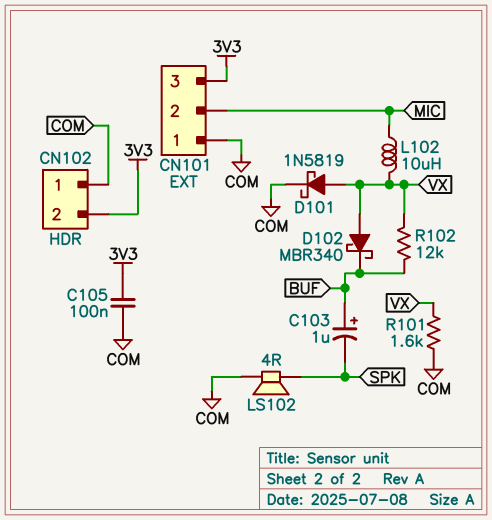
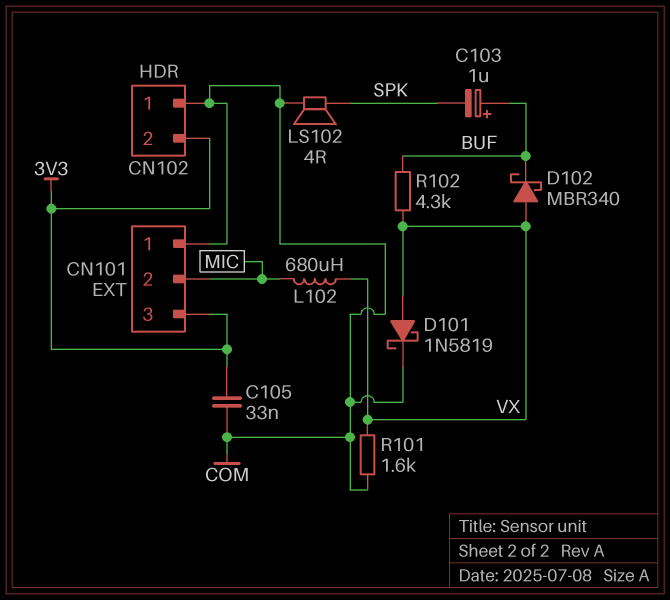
C105: 100nF (3V3, COM) -> 33nF (3V3, COM)
L102: 10uH (MIC, VX) -> 680uH (MIC, VX)
R102: 12k (BUF, VX) -> 4.3k (BUF, VX)

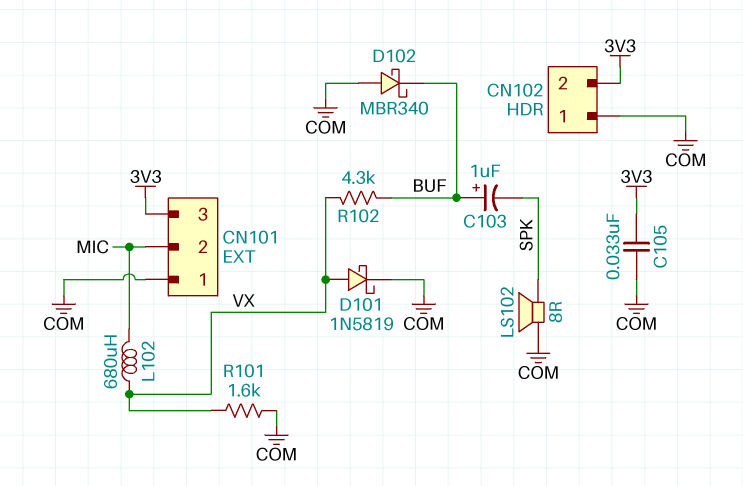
D102: schottky MBR340 (A VX, K BUF) -> schottky MBR340 (A COM, K BUF)
LS102: speaker 4R (COM, SPK) -> speaker 8R (COM, SPK)

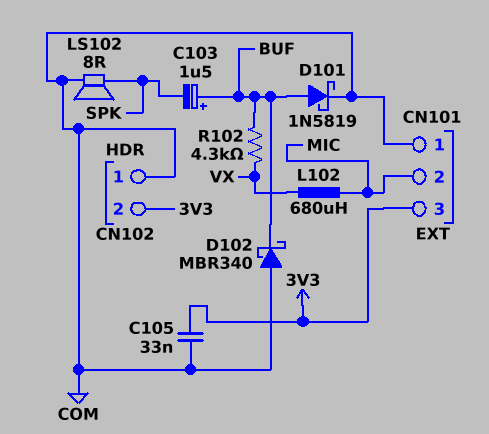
C103: 1uF (plus BUF, minus SPK) -> 1.5uF (plus BUF, minus SPK)
D101: schottky 1N5819 (A VX, K COM) -> schottky 1N5819 (A BUF, K COM)
R101: 1.6k (COM, VX) -> none

